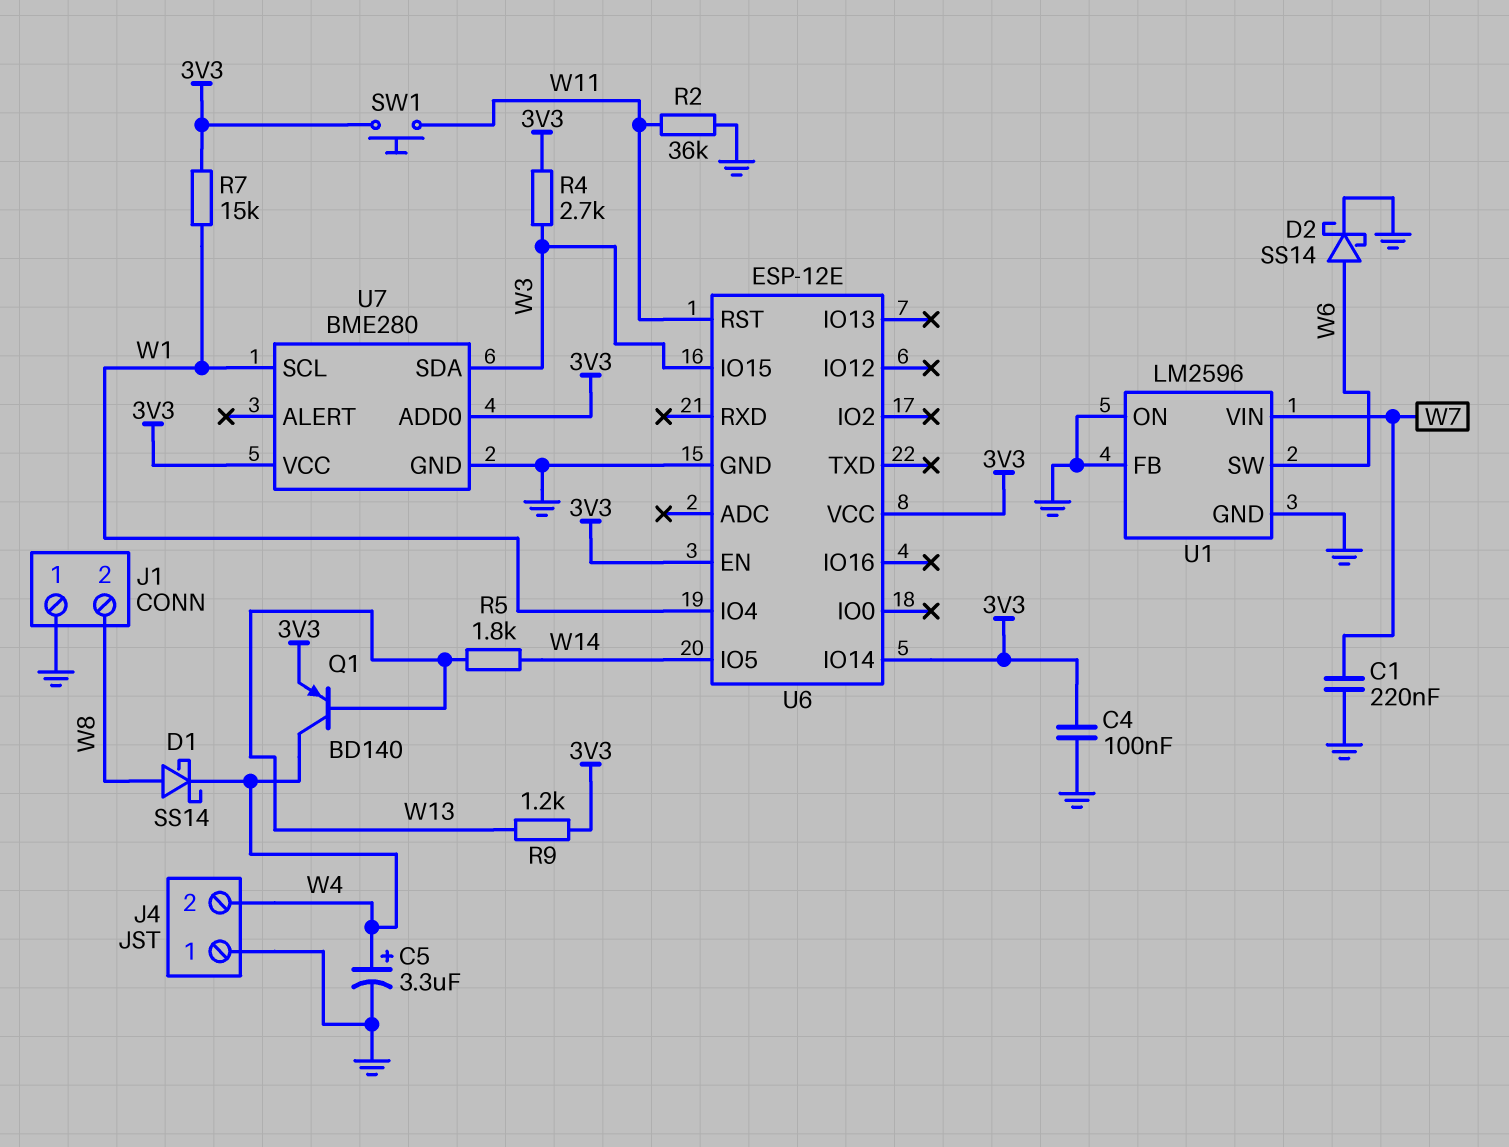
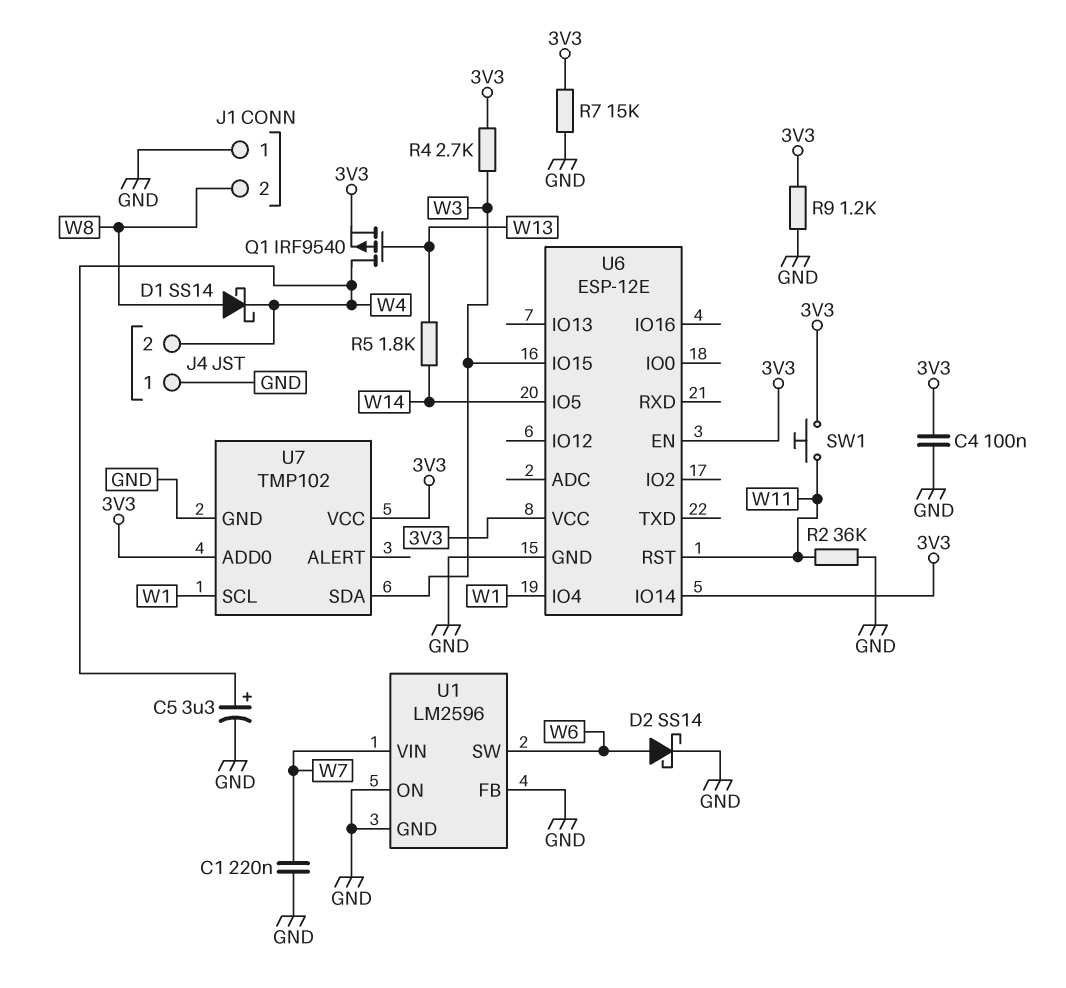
Q1: PNP BD140 (B W13, C W4, E 3V3) -> PMOS IRF9540 (G W13, D W4, S 3V3)
R7: 15k (3V3, W1) -> 15k (3V3, GND)
R9: 1.2k (3V3, W13) -> 1.2k (3V3, GND)
U7: BME280 -> TMP102

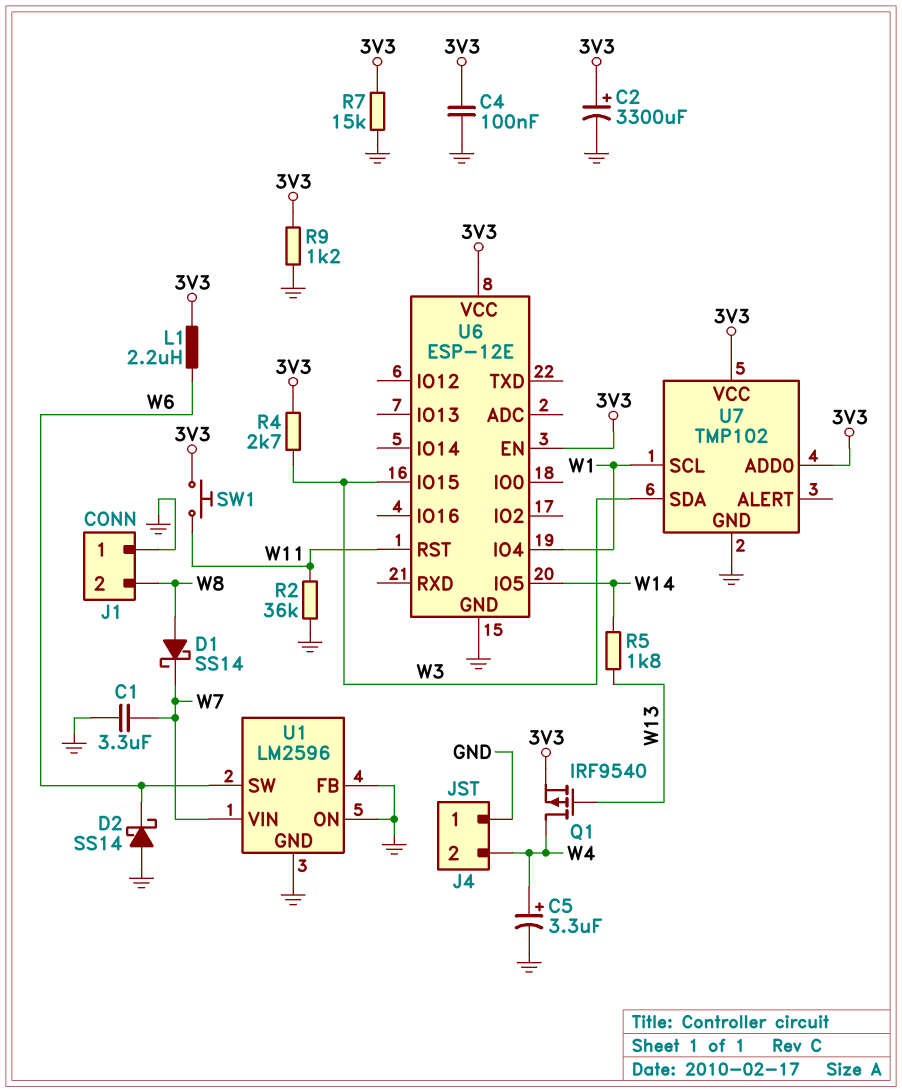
C1: 220nF (GND, W7) -> 3.3uF (GND, W7)
C2: none -> 3300uF (plus 3V3, minus GND)
D1: schottky SS14 (A W8, K W4) -> schottky SS14 (A W8, K W7)
D2: schottky SS14 (A W6, K GND) -> schottky SS14 (A GND, K W6)
L1: none -> 2.2uH (3V3, W6)
U6 pin IO14: 3V3 -> none

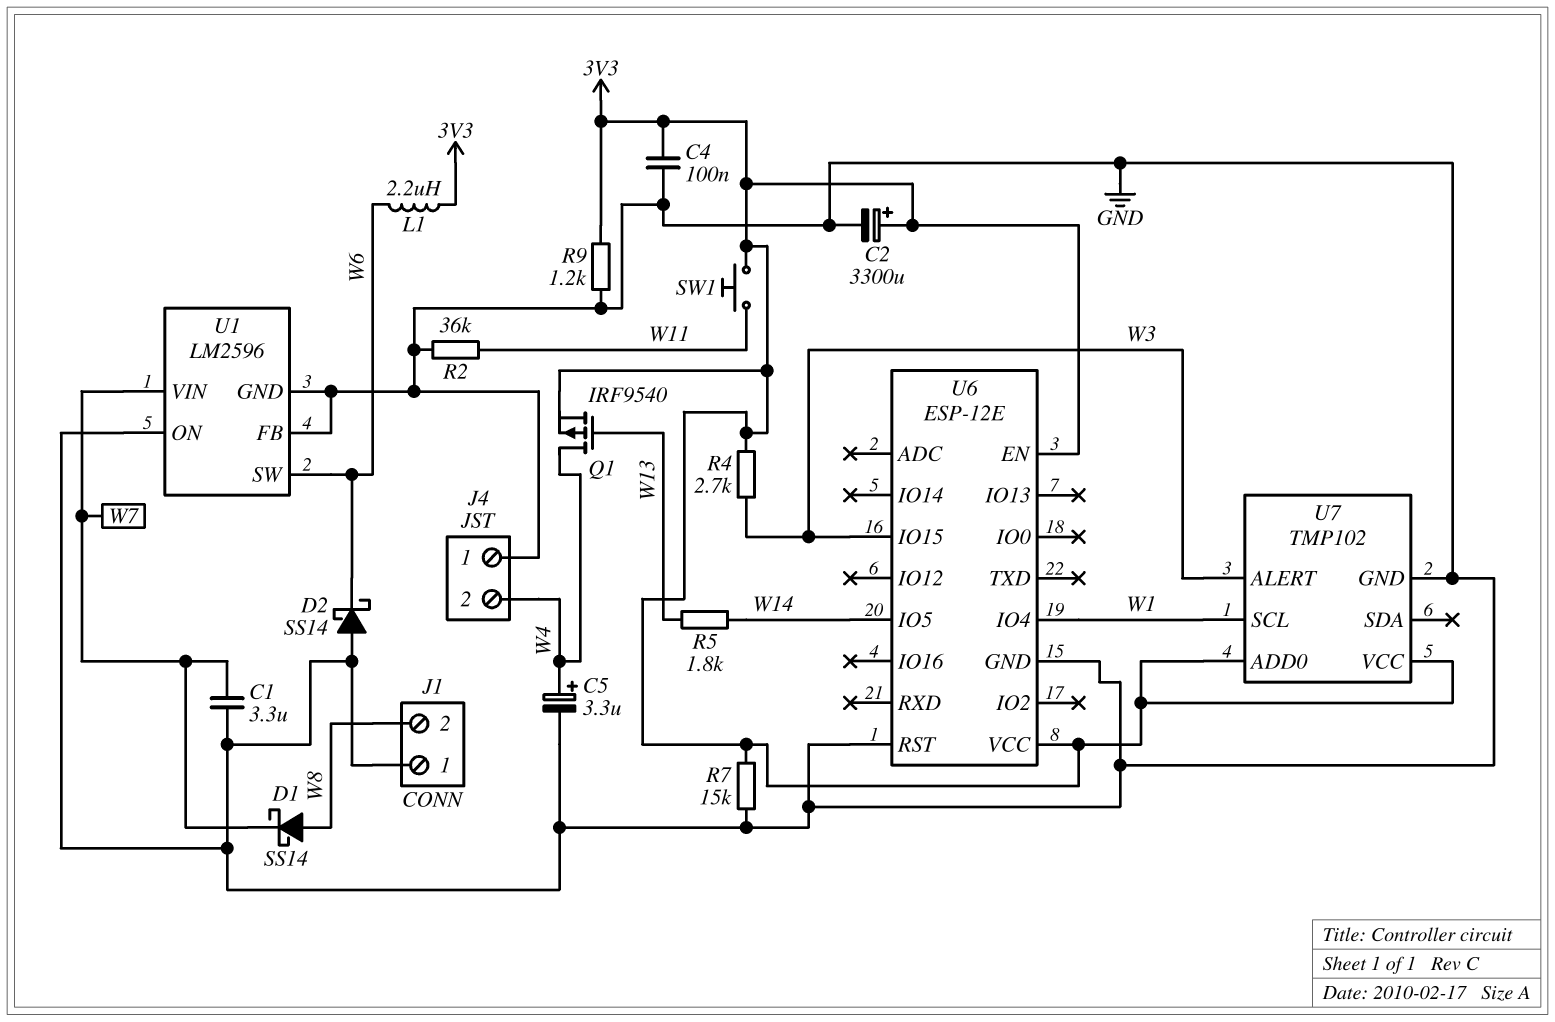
U6 pin RST: W11 -> GND
U7 pin ALERT: none -> W3
U7 pin SDA: W3 -> none

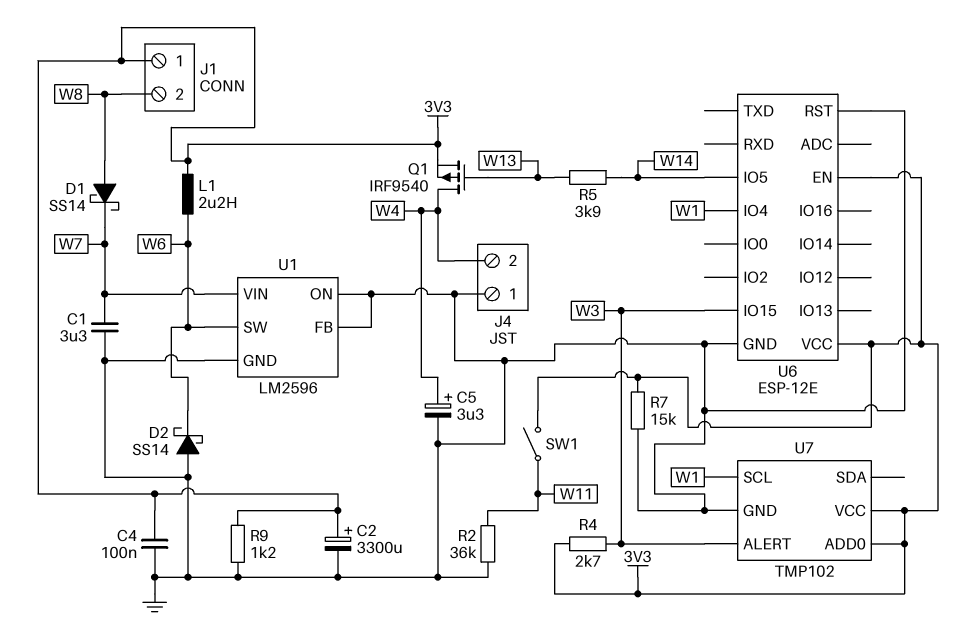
J1 pin 1: GND -> 3V3
R5: 1.8k (W13, W14) -> 3.9k (W13, W14)
SW1: button (3V3, W11) -> switch (3V3, W11)

